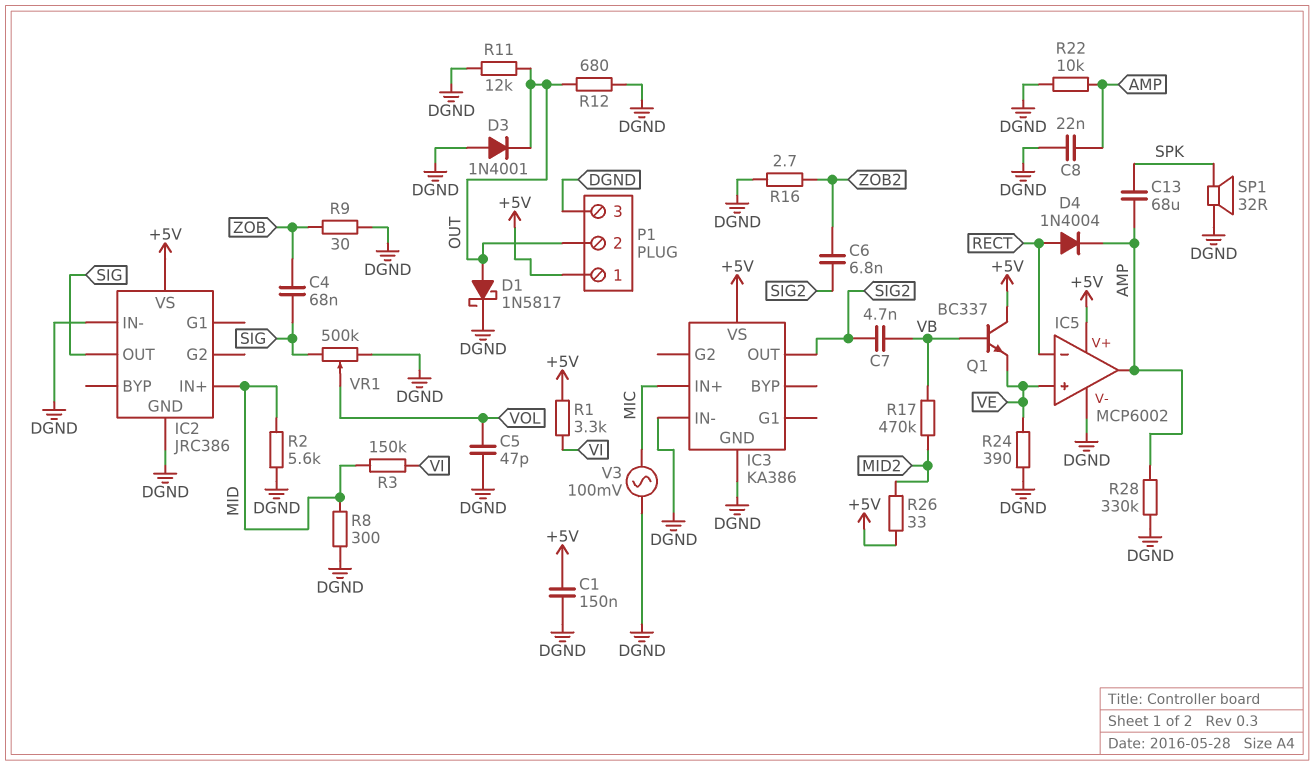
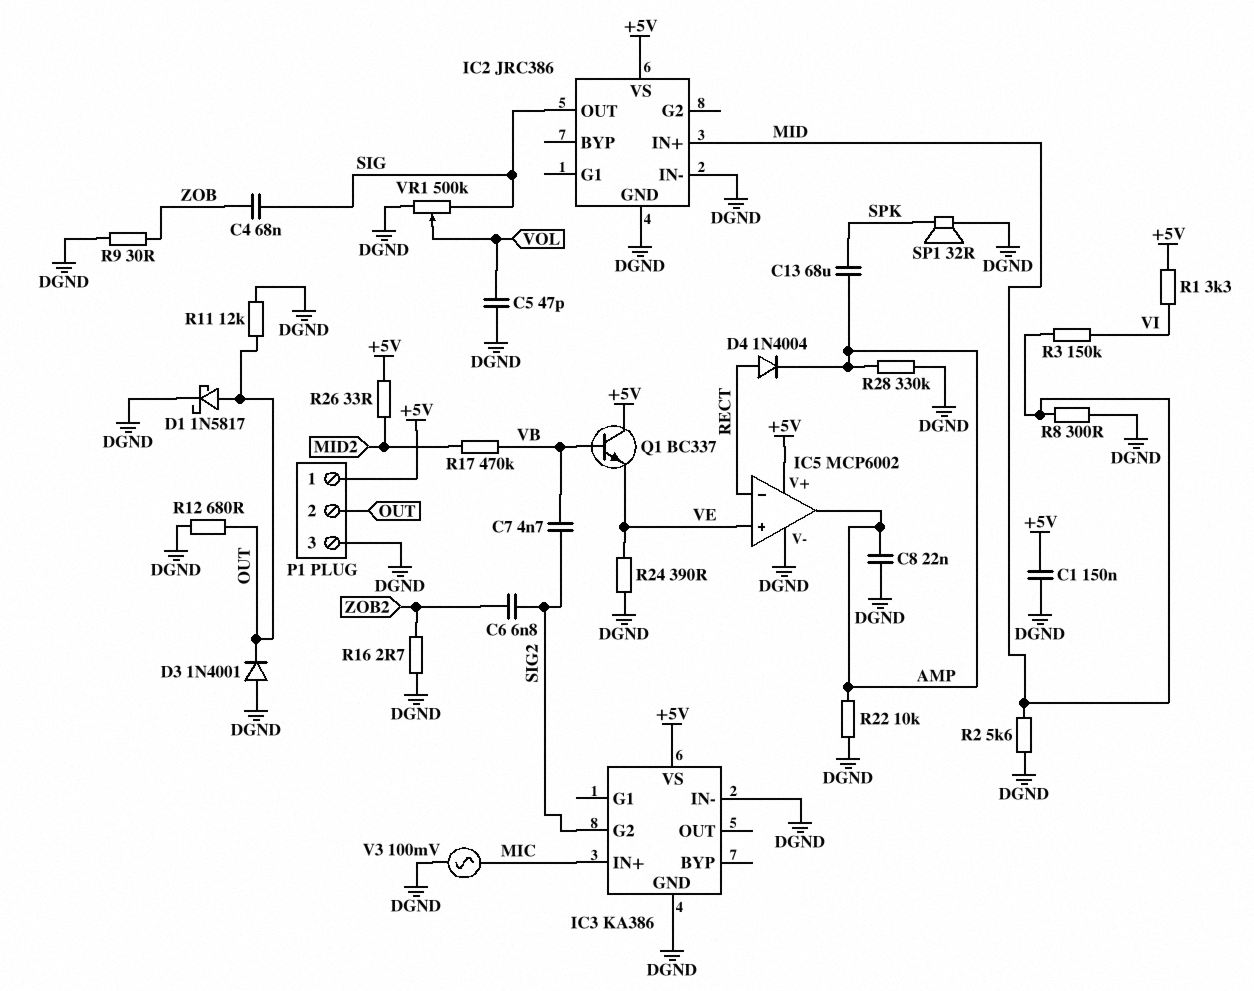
IC3 pin G2: none -> SIG2
IC3 pin OUT: SIG2 -> none

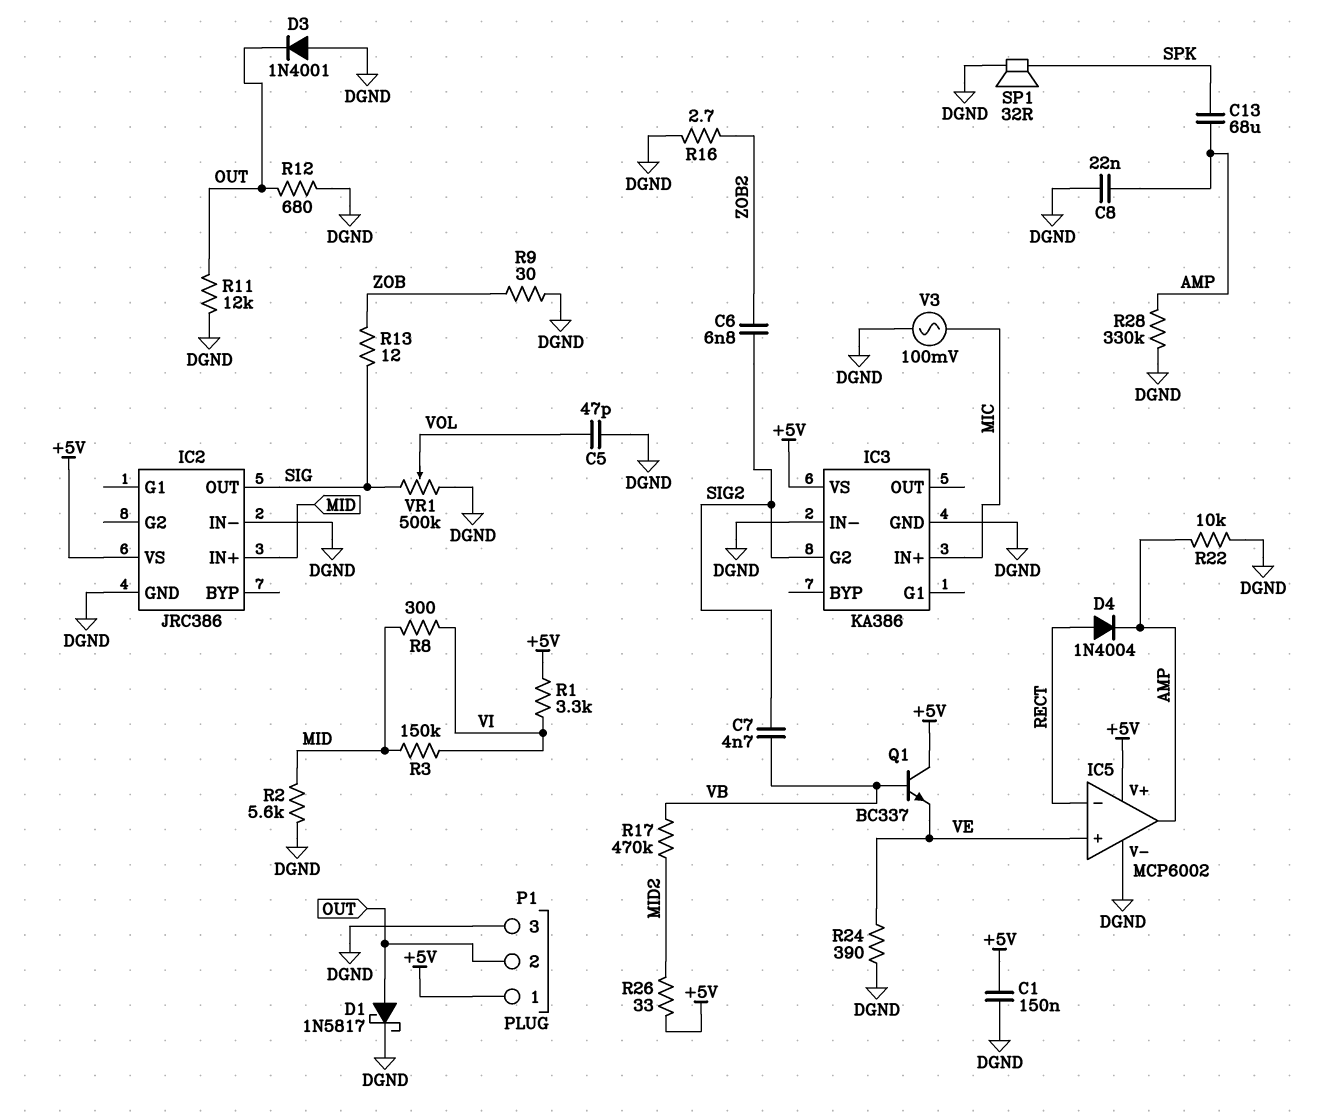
C4: 68nF (SIG, ZOB) -> none
R8: 300 (DGND, MID) -> 300 (MID, VI)
R13: none -> 12 (SIG, ZOB)

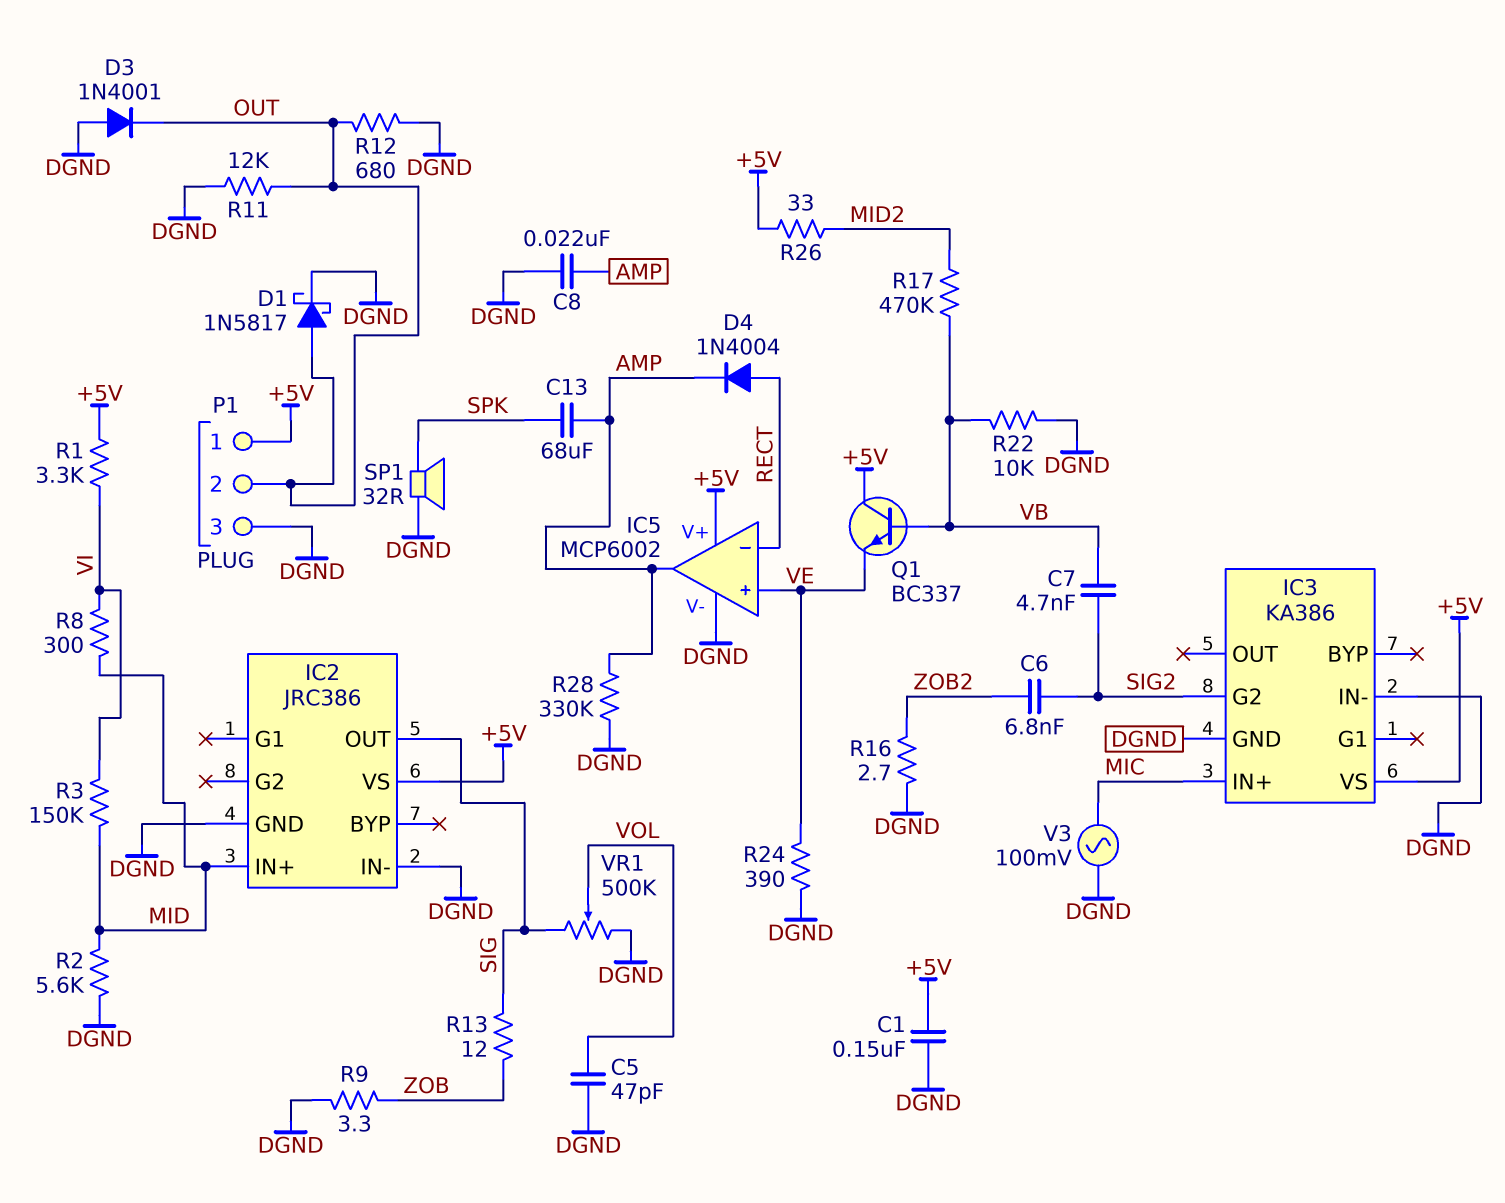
R9: 30 (DGND, ZOB) -> 3.3 (DGND, ZOB)
R22: 10k (AMP, DGND) -> 10k (DGND, VB)

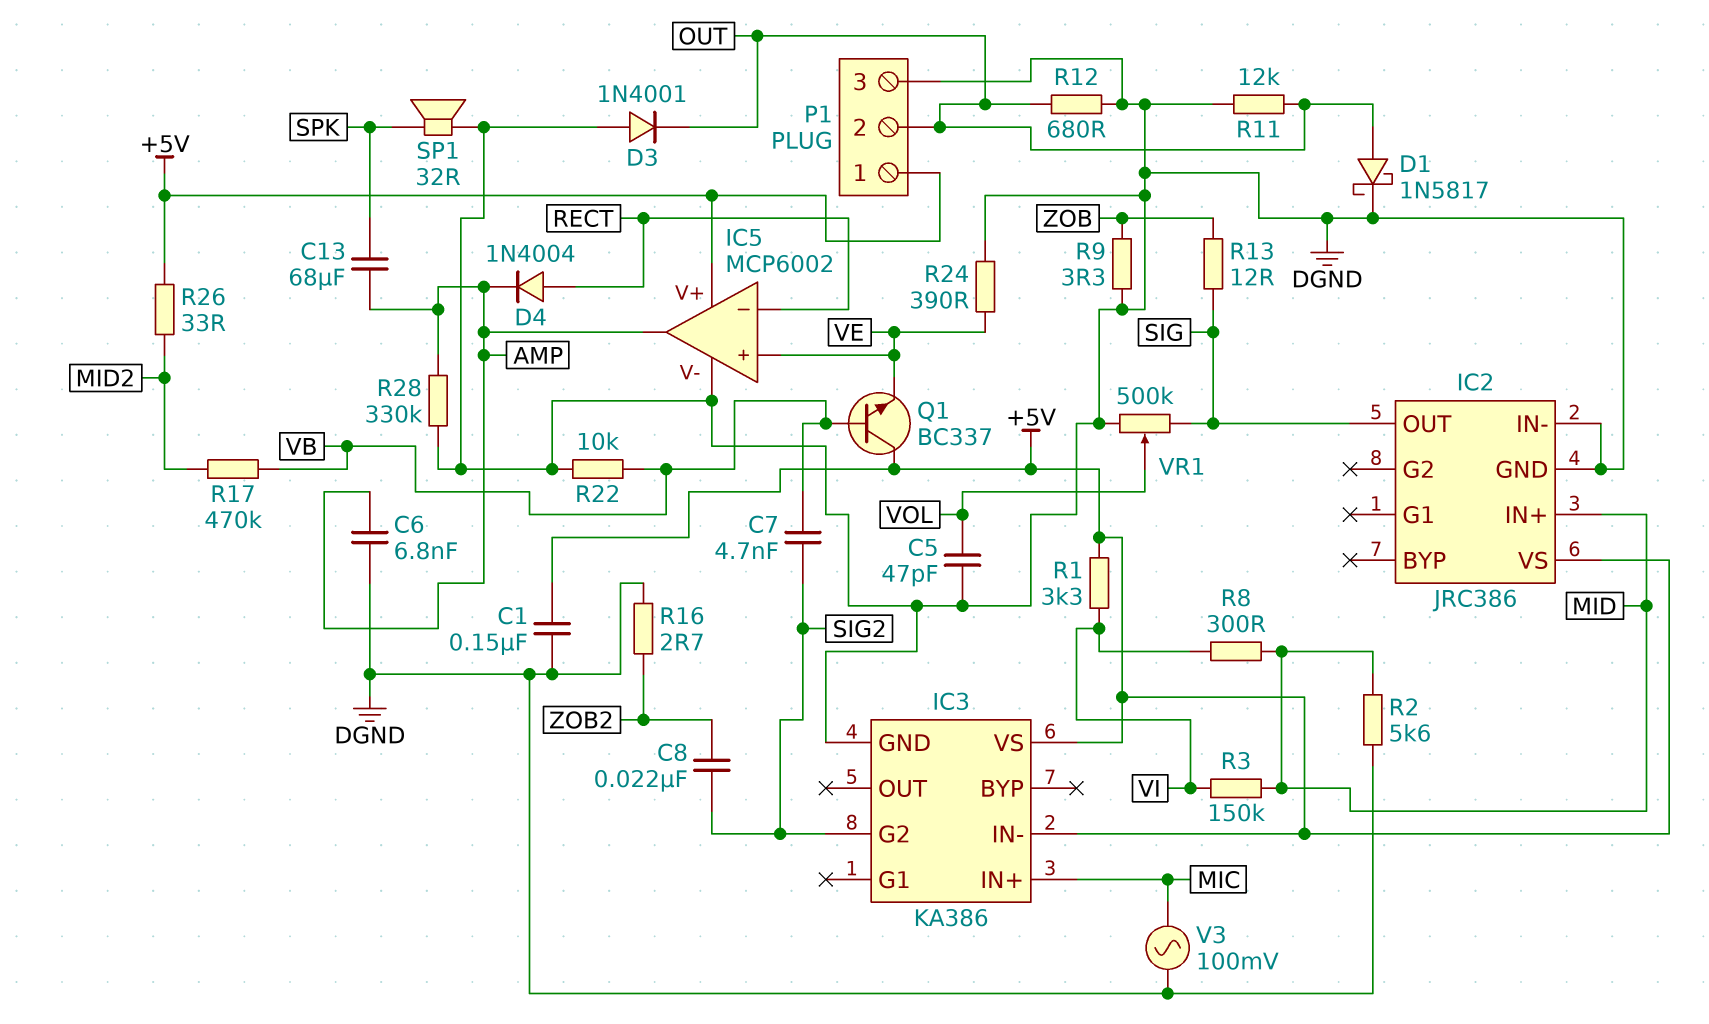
C6: 6.8nF (SIG2, ZOB2) -> 6.8nF (AMP, DGND)
C8: 22nF (AMP, DGND) -> 22nF (SIG2, ZOB2)
IC3 pin IN-: DGND -> +5V

